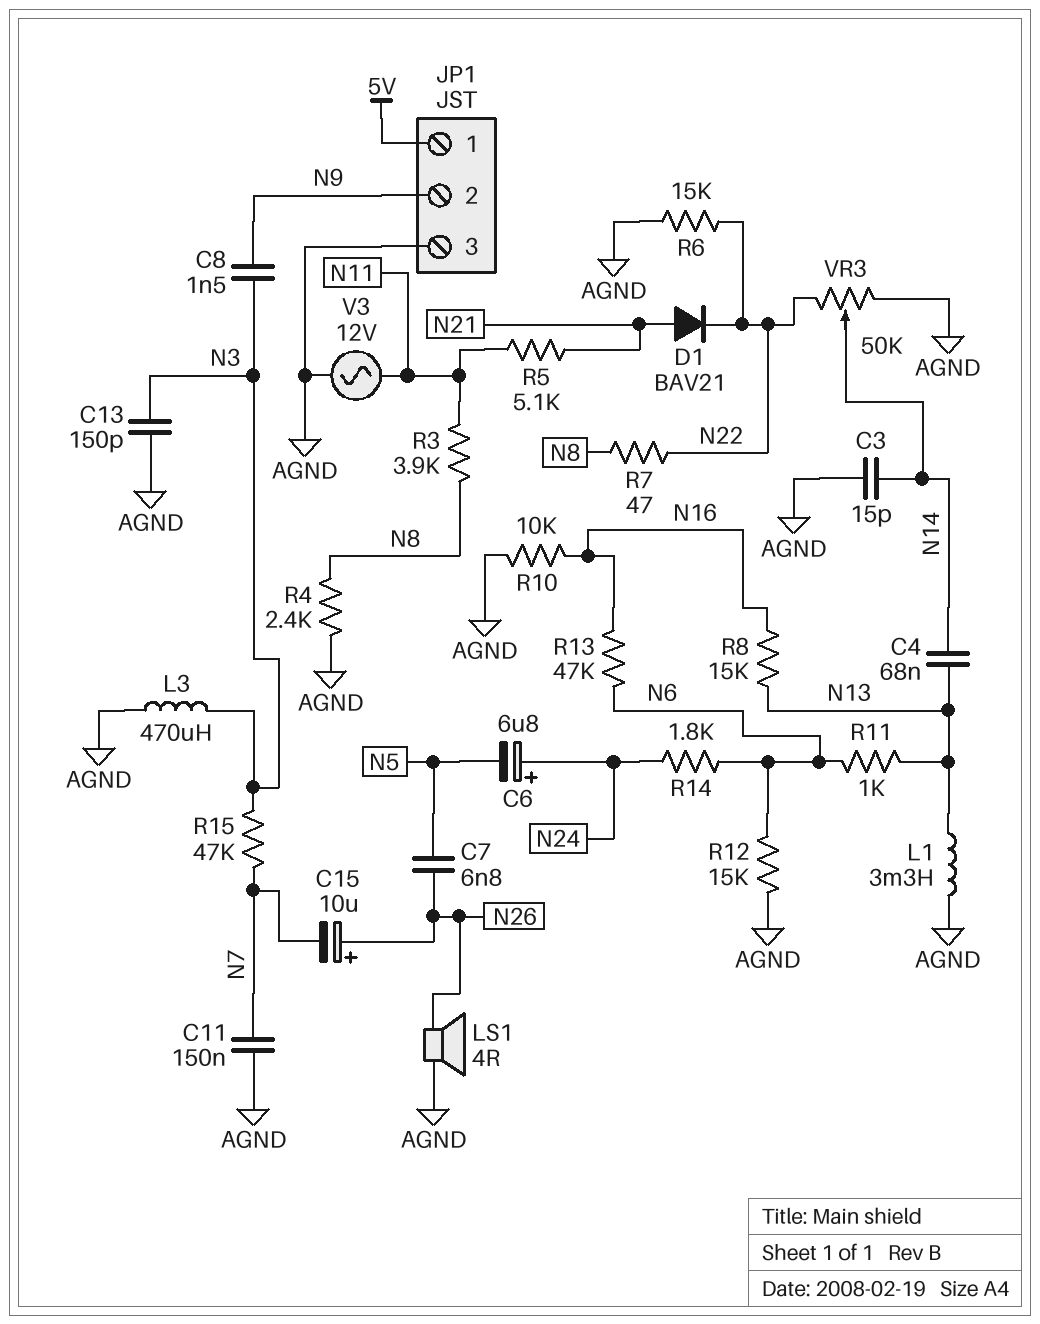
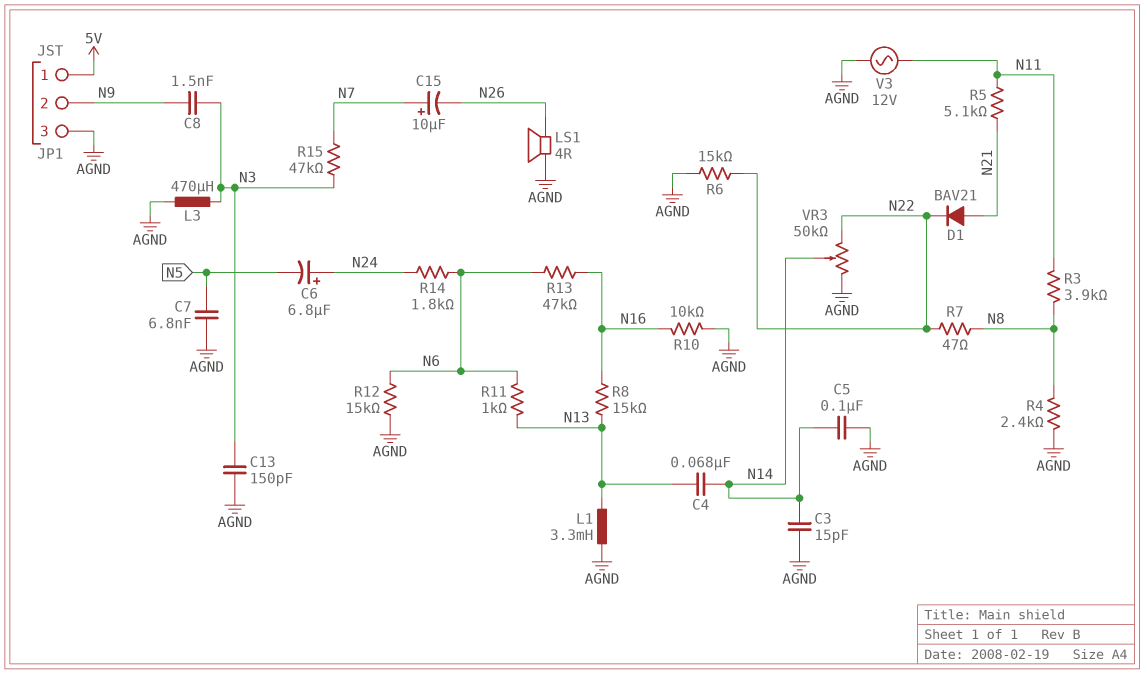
C5: none -> 100nF (AGND, N14)
C7: 6.8nF (N5, N26) -> 6.8nF (AGND, N5)
C11: 150nF (AGND, N7) -> none
C15: 10uF (plus N26, minus N7) -> 10uF (plus N7, minus N26)

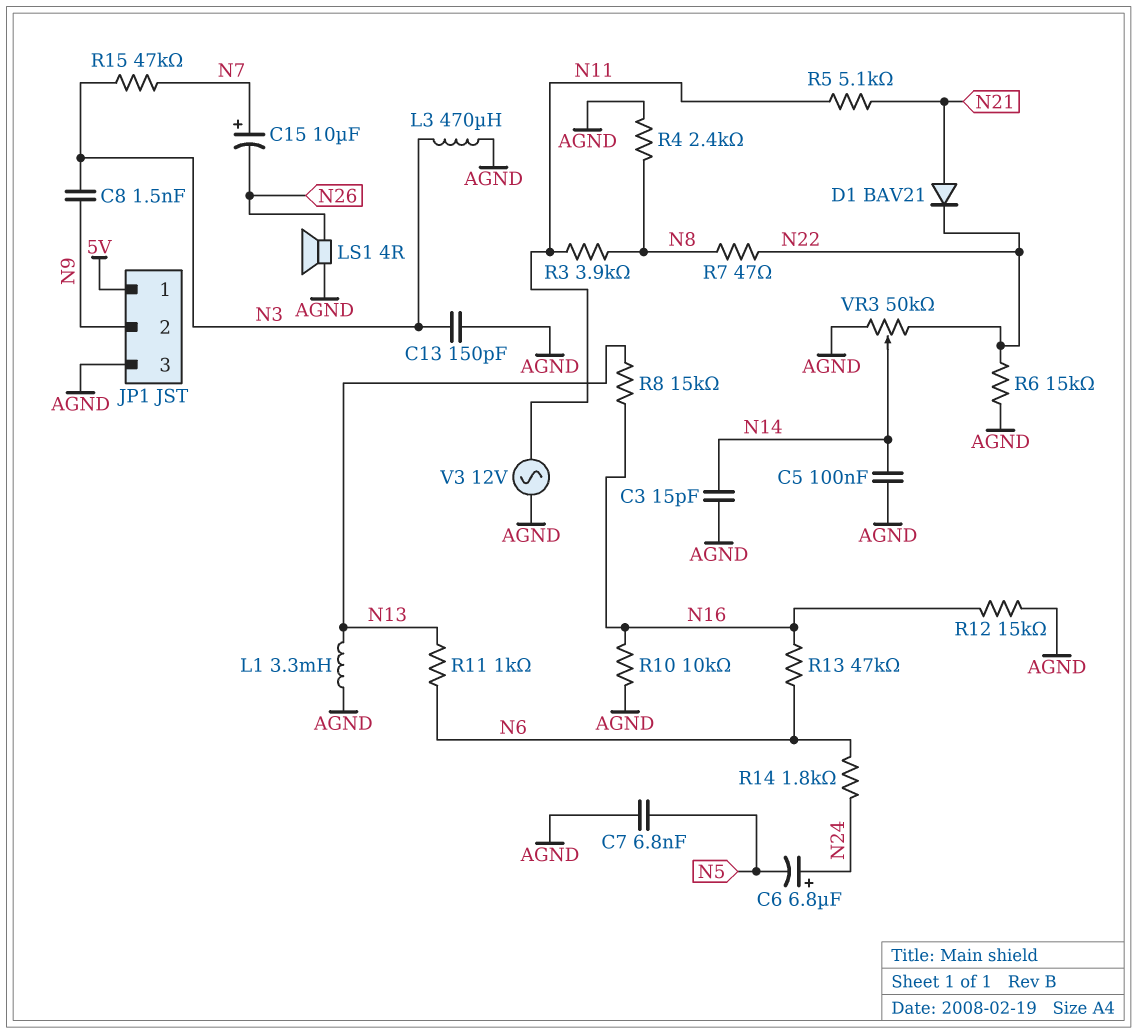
C4: 68nF (N13, N14) -> none
R12: 15k (AGND, N6) -> 15k (AGND, N16)

